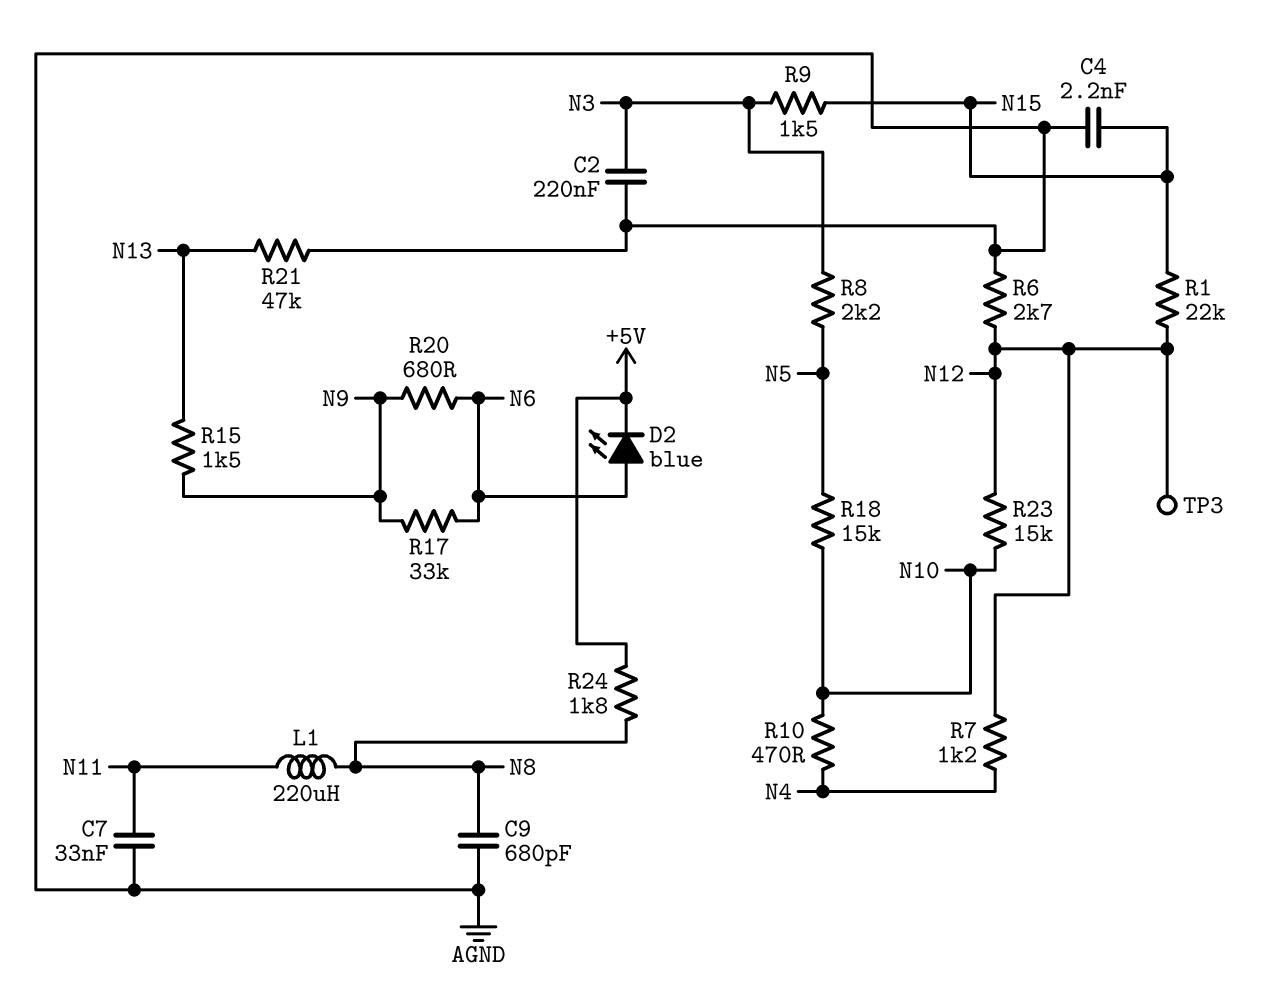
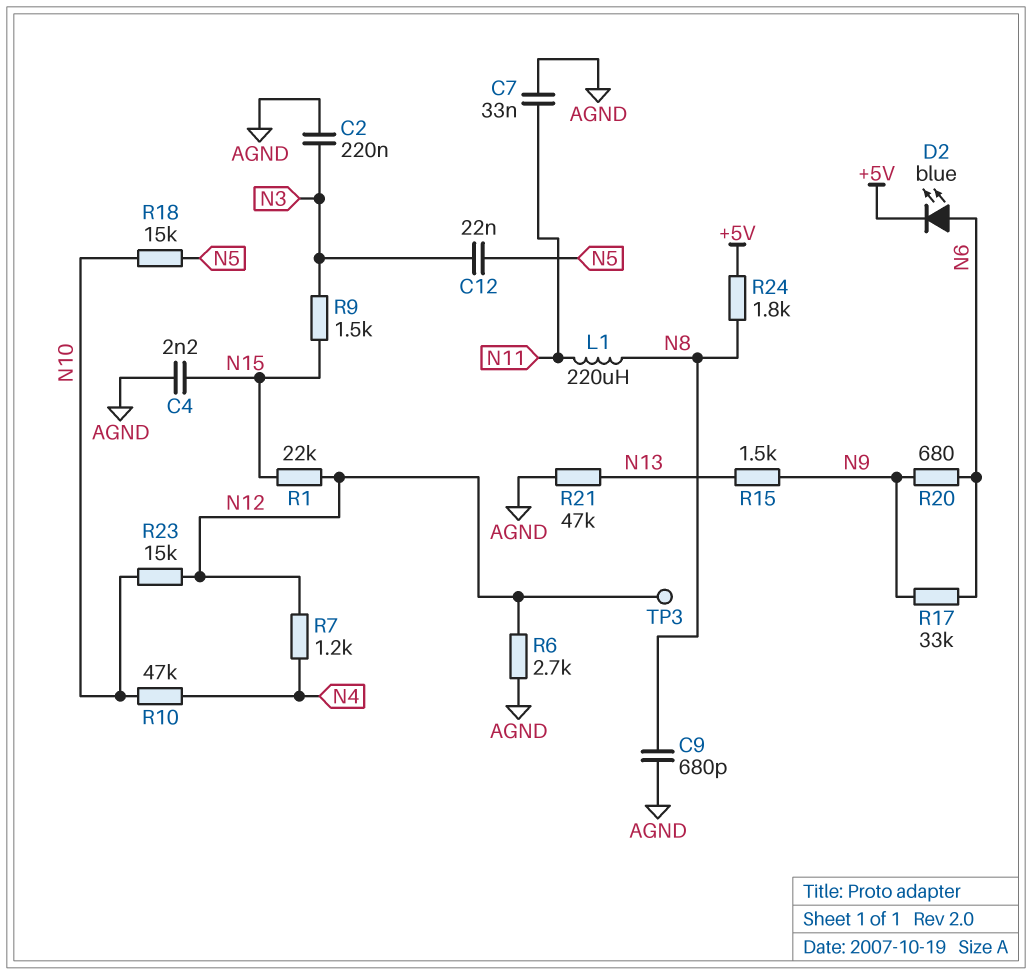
C12: none -> 22nF (N3, N5)
R8: 2.2k (N3, N5) -> none
R10: 470 (N4, N10) -> 47k (N4, N10)

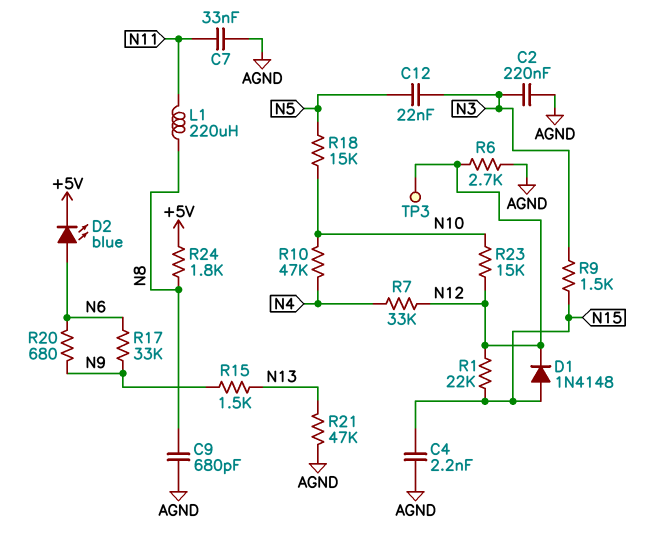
D1: none -> diode 1N4148 (A N15, K N12)
R7: 1.2k (N4, N12) -> 33k (N4, N12)

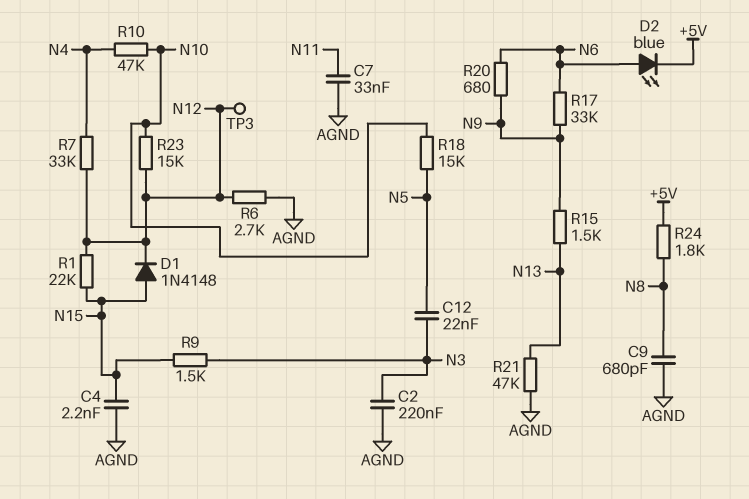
L1: 220uH (N8, N11) -> none

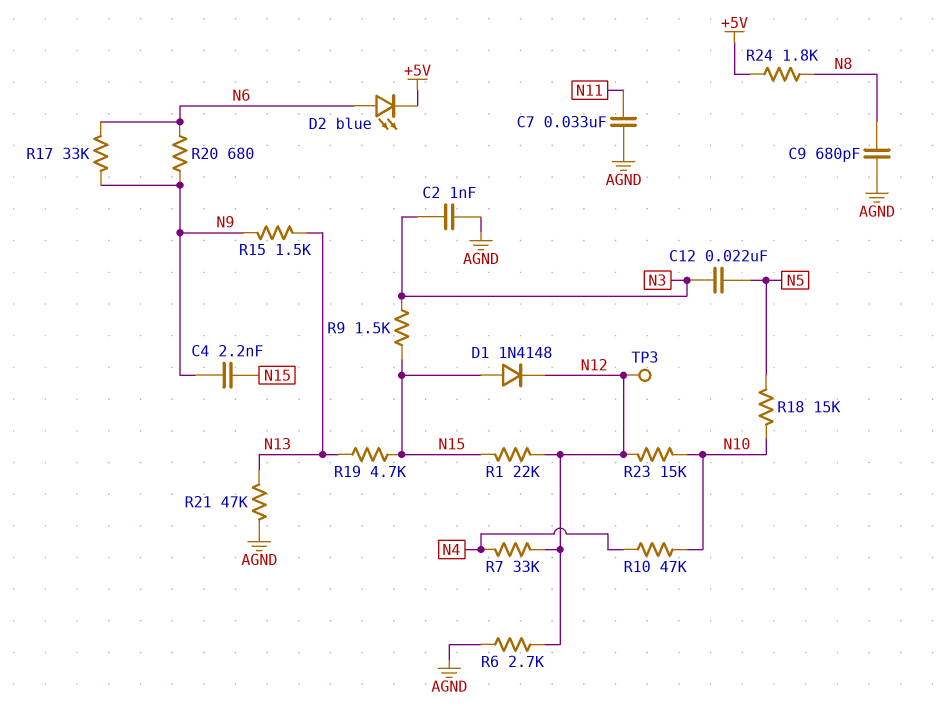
C2: 220nF (AGND, N3) -> 1nF (AGND, N3)
C4: 2.2nF (AGND, N15) -> 2.2nF (N9, N15)
R19: none -> 4.7k (N13, N15)

